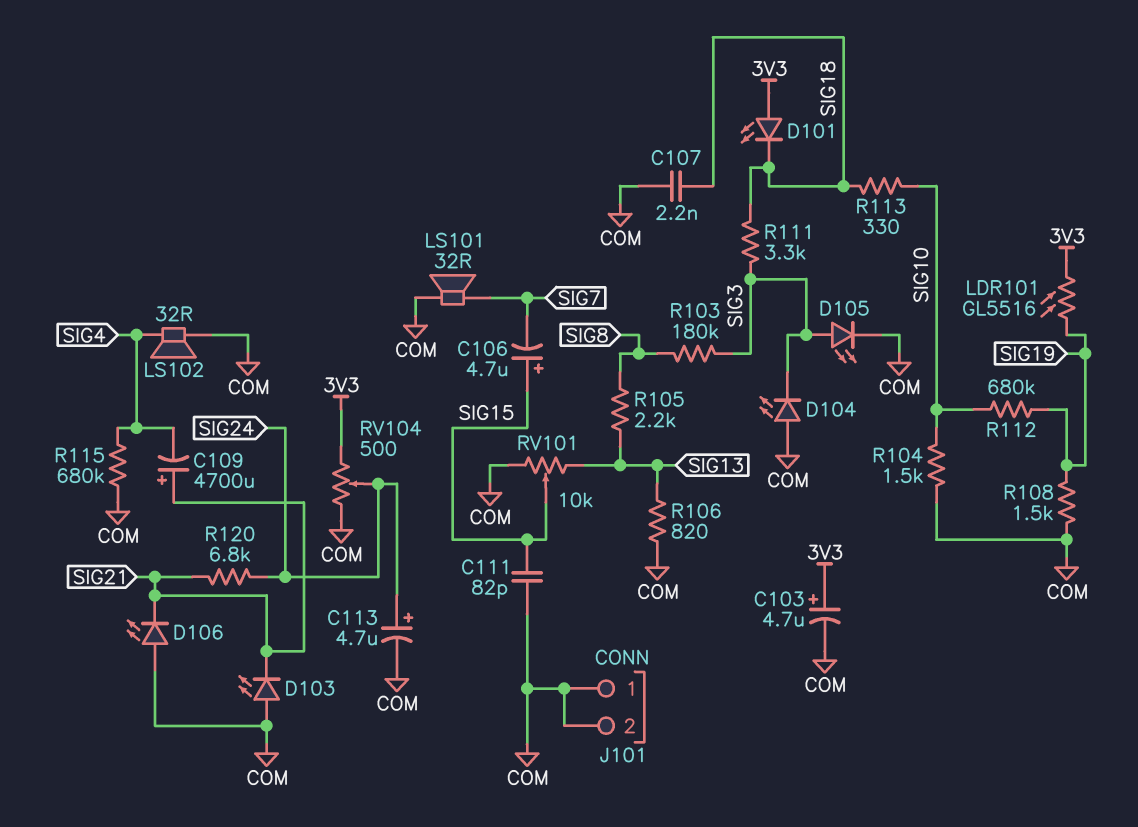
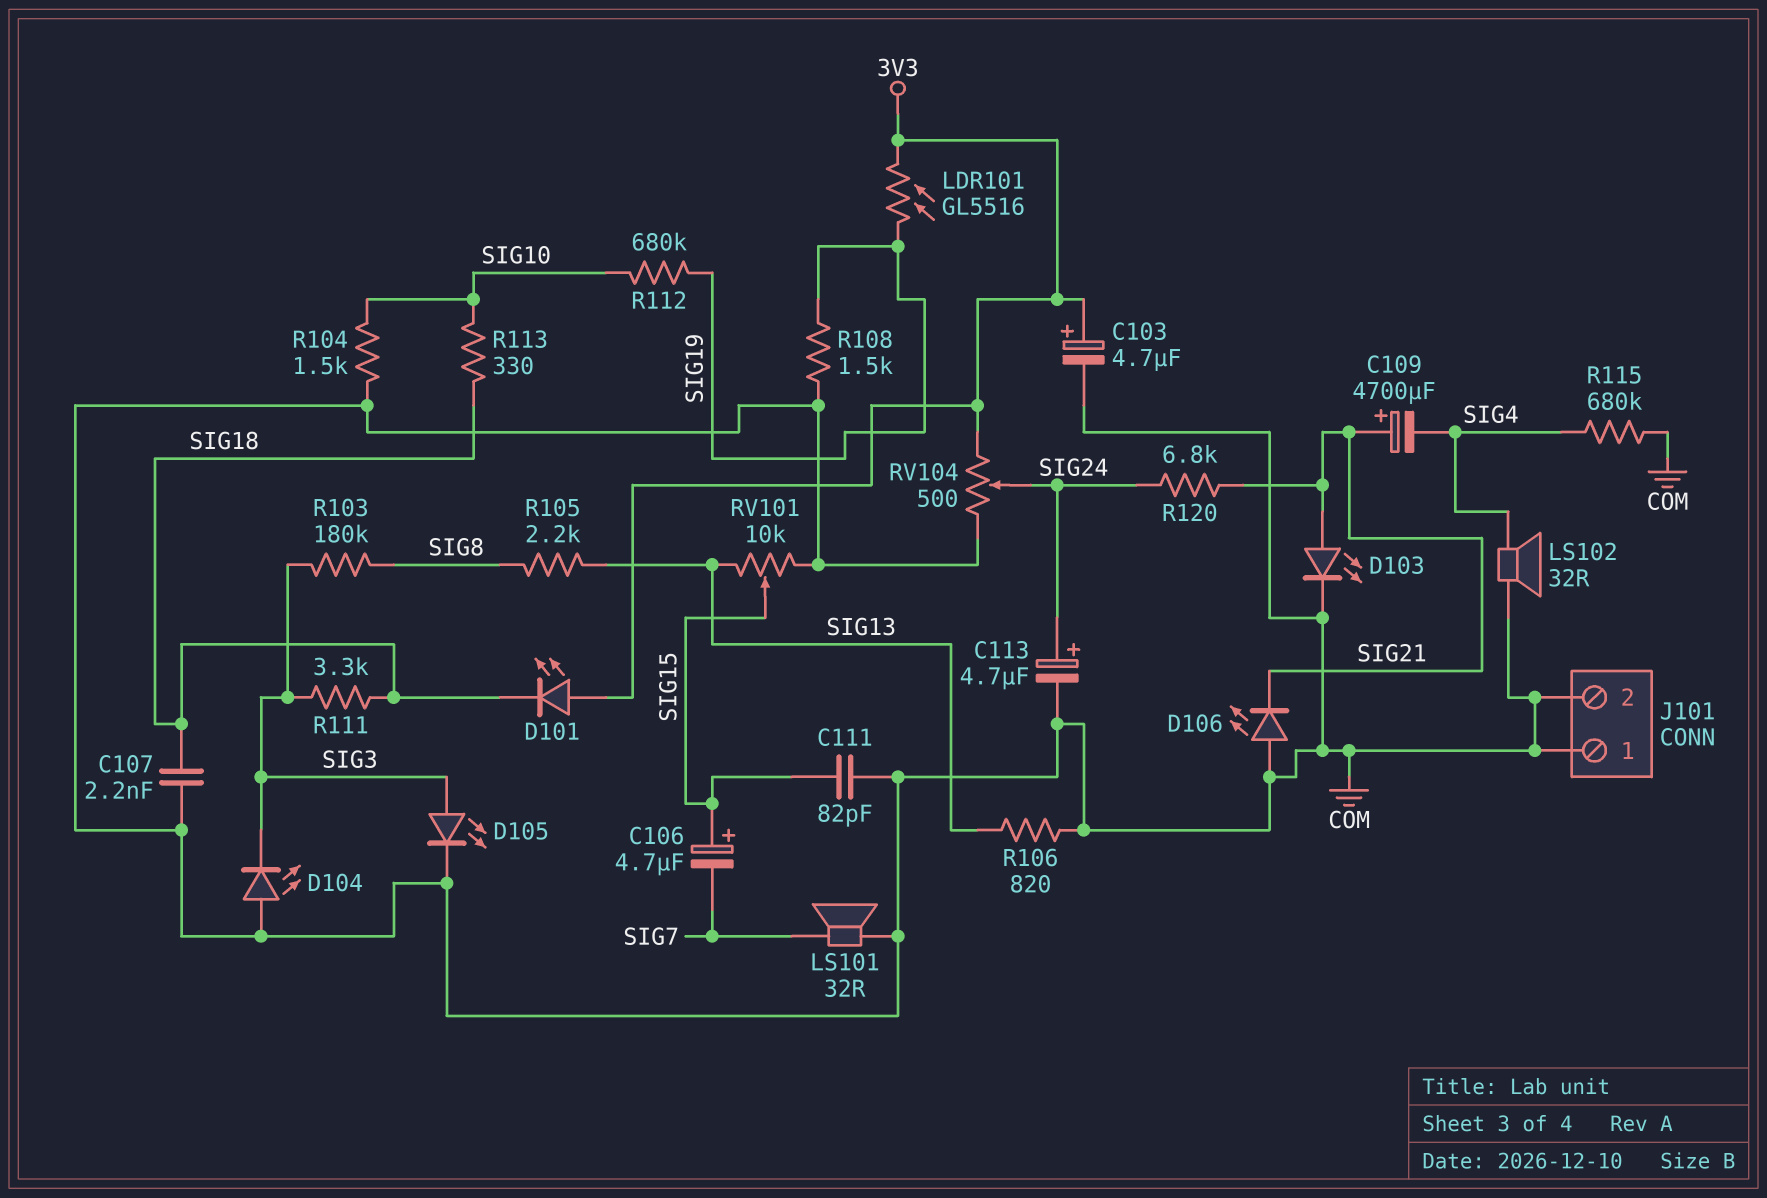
D103: LED (A COM, K SIG21) -> LED (A SIG21, K COM)

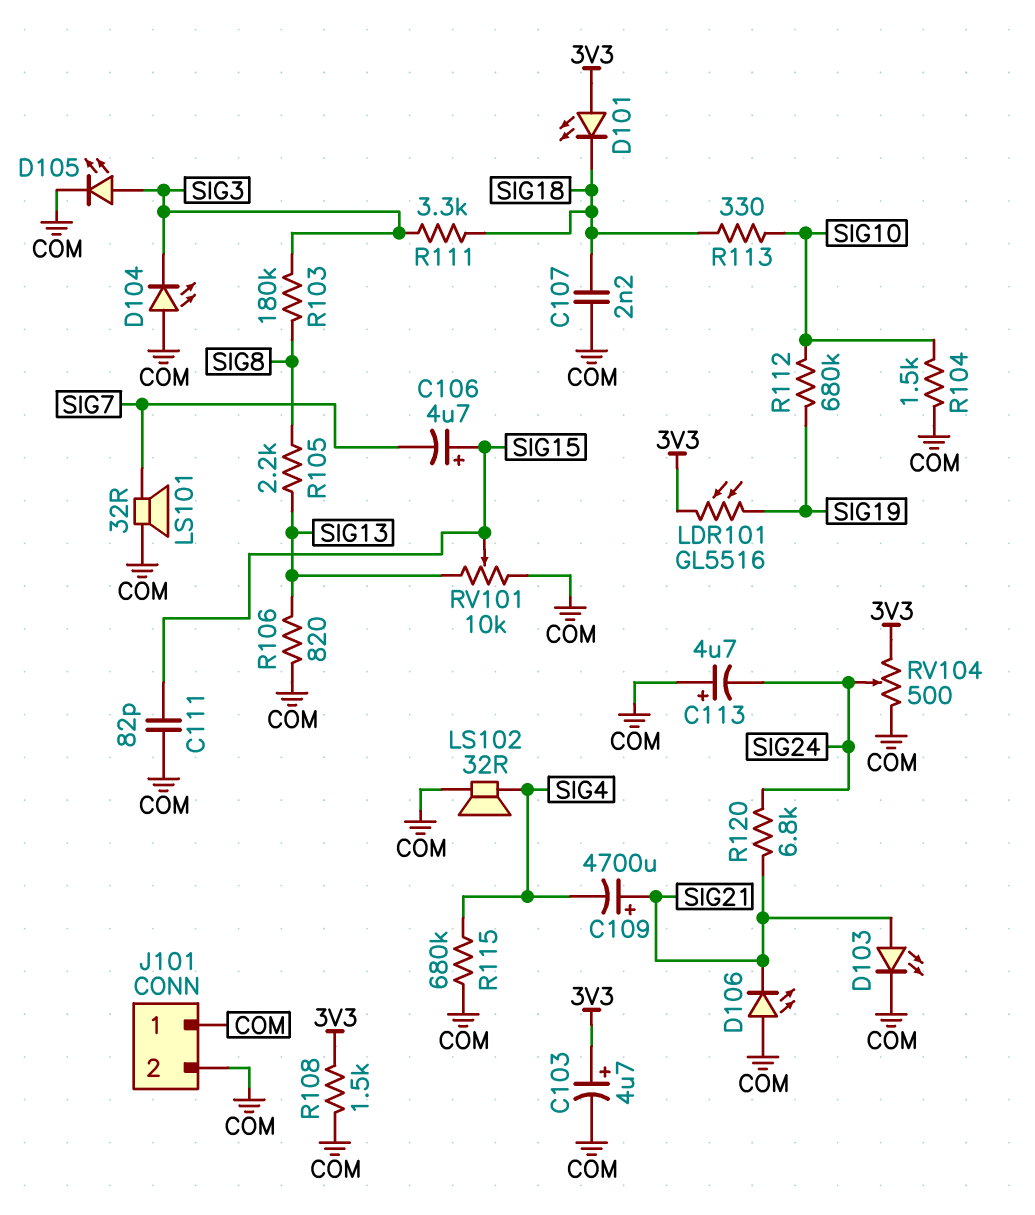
C113: 4.7uF (plus SIG24, minus COM) -> 4.7uF (plus COM, minus SIG24)
R108: 1.5k (COM, SIG19) -> 1.5k (3V3, COM)

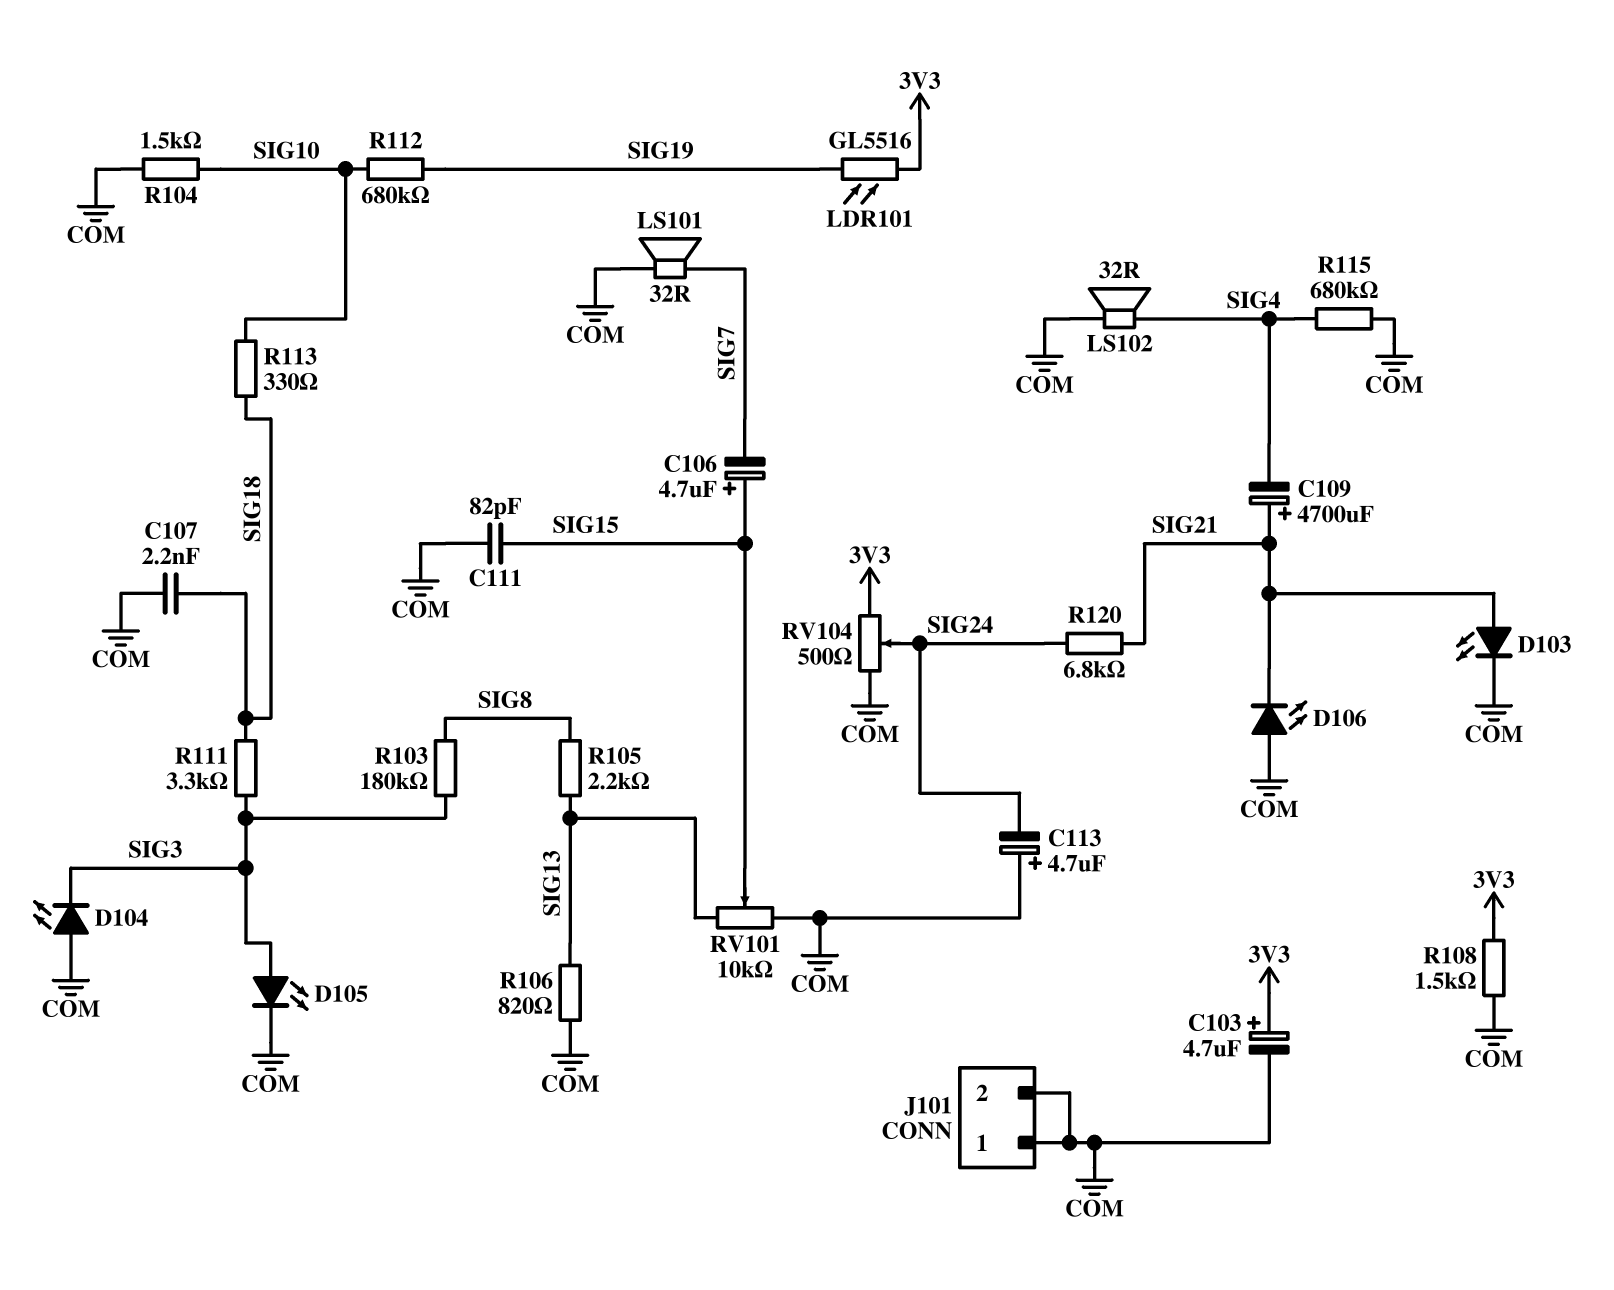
D101: LED (A 3V3, K SIG18) -> none

